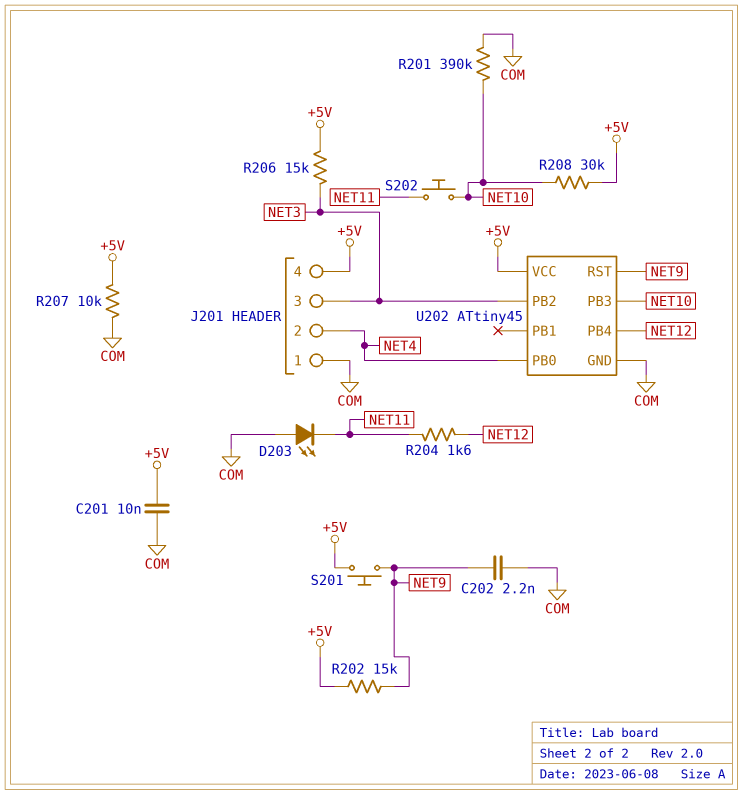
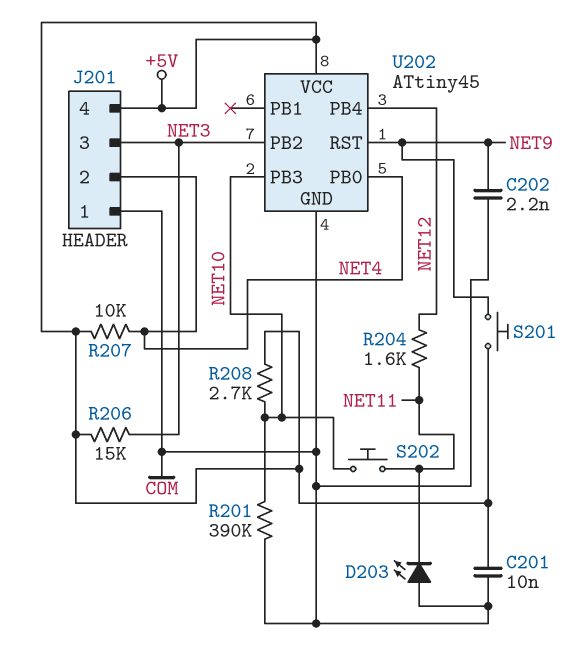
R202: 15k (+5V, NET9) -> none
R207: 10k (+5V, COM) -> 10k (+5V, NET4)
R208: 30k (+5V, NET10) -> 2.7k (+5V, NET10)

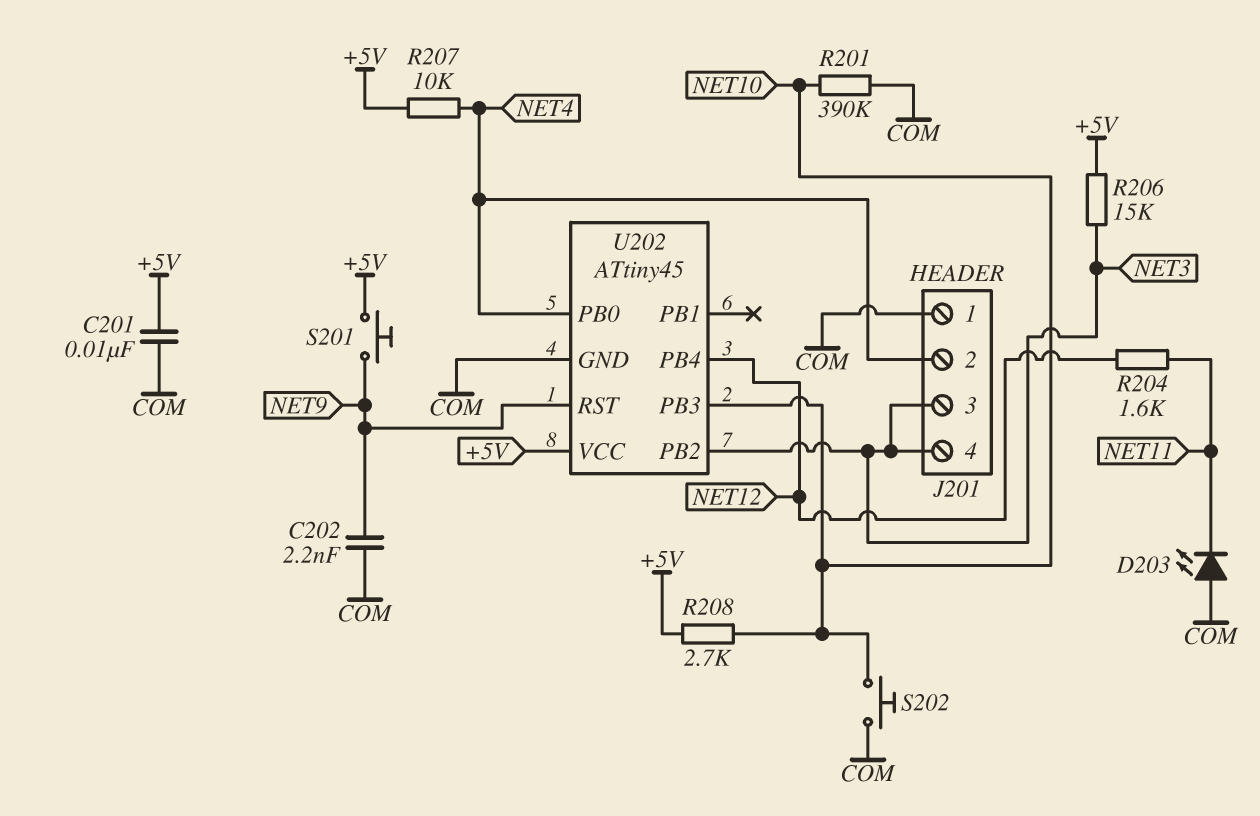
J201 pin 4: +5V -> NET3
S202: button (NET10, NET11) -> button (COM, NET10)

